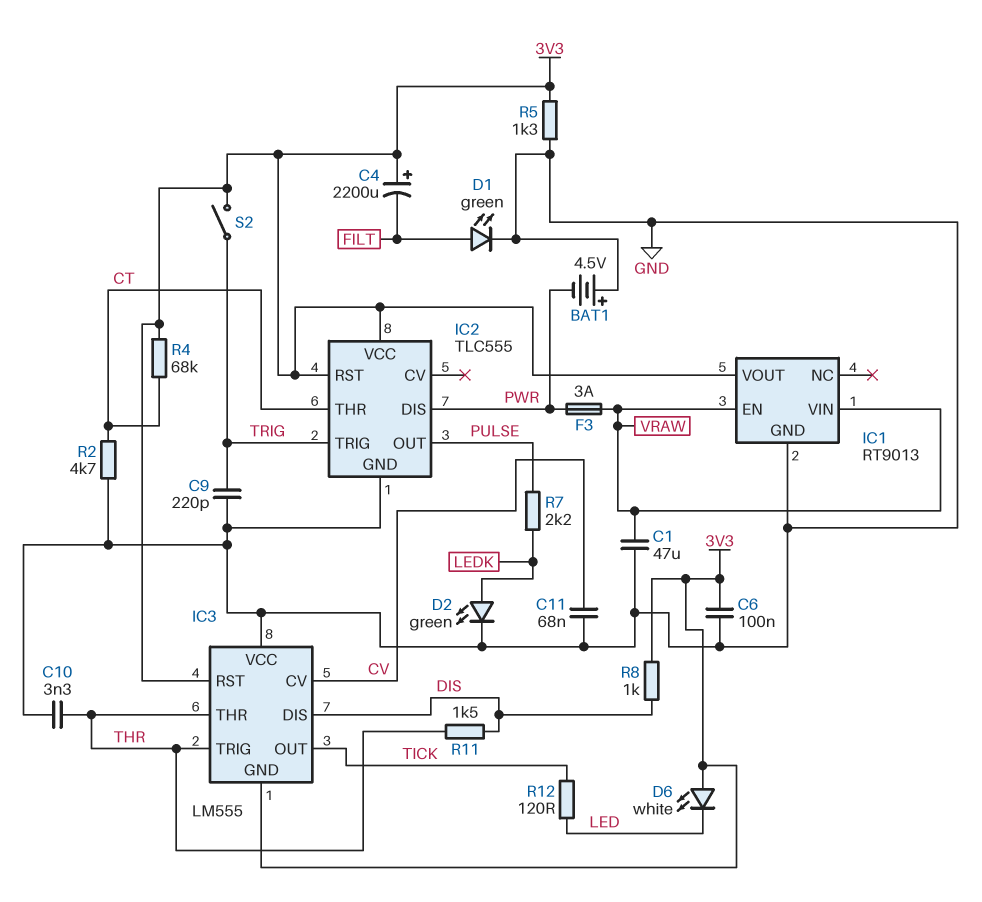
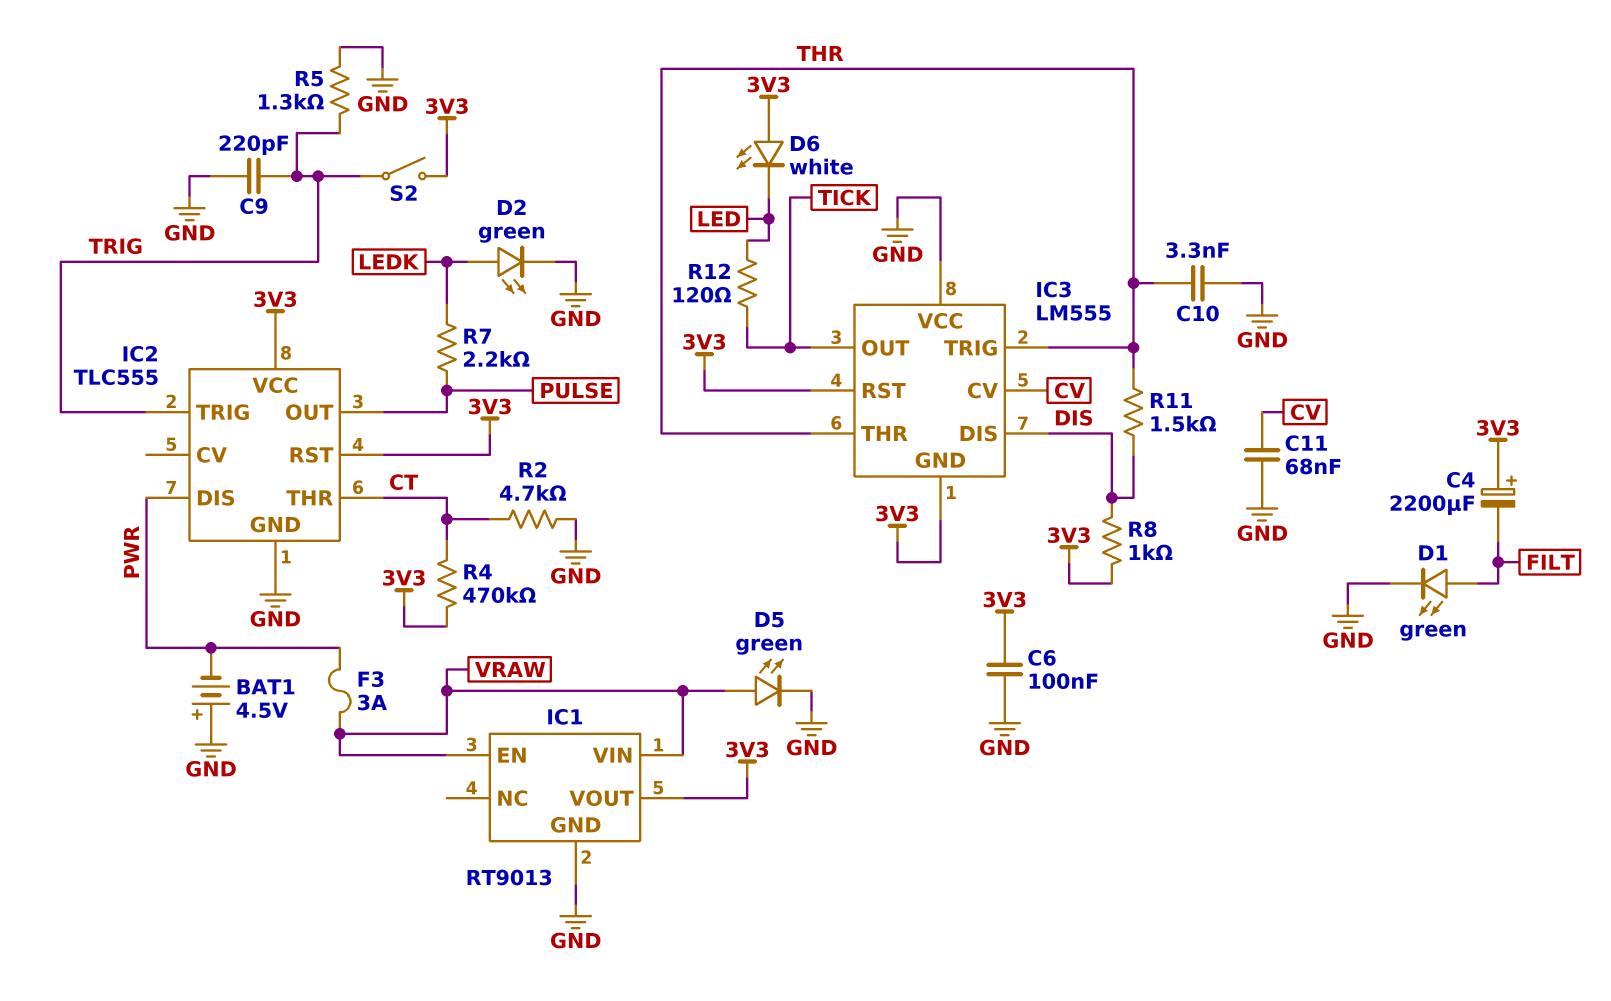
C1: 47uF (GND, VRAW) -> none
D5: none -> LED green (A VRAW, K GND)
R4: 68k (3V3, CT) -> 470k (3V3, CT)
R5: 1.3k (3V3, GND) -> 1.3k (GND, TRIG)

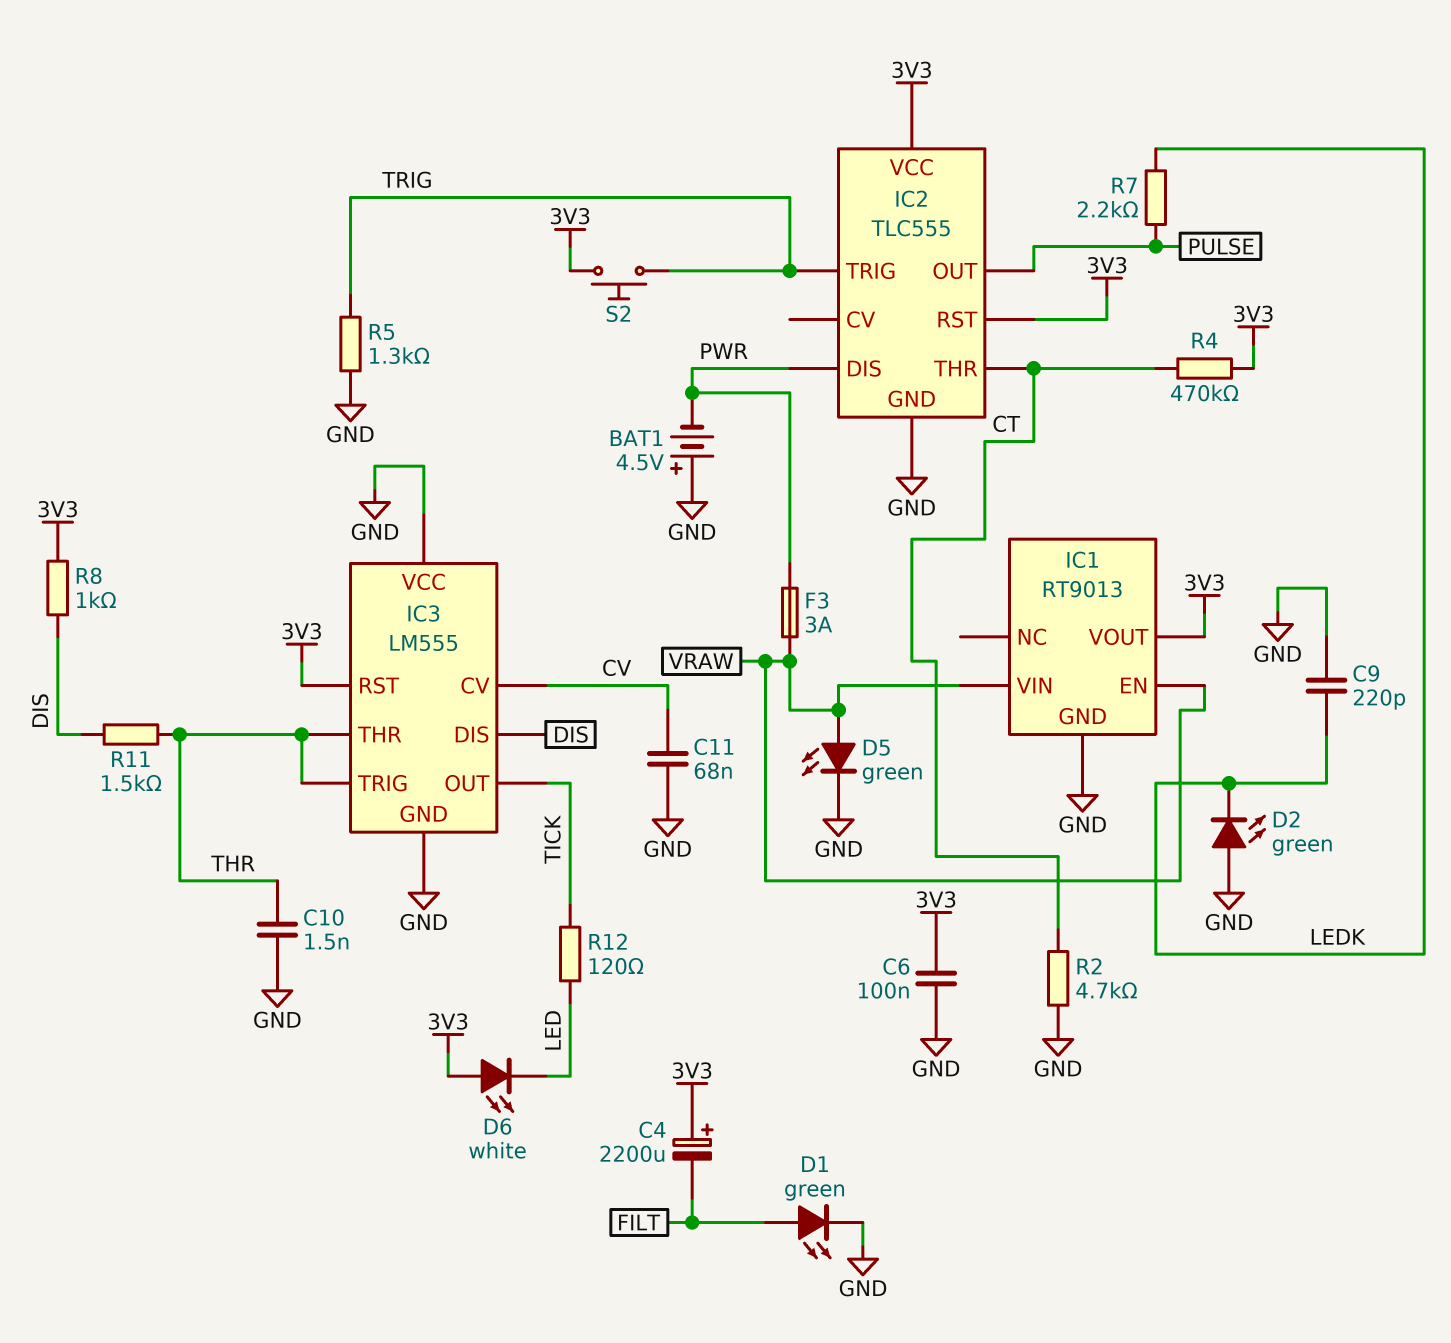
C9: 220pF (GND, TRIG) -> 220pF (GND, LEDK)
C10: 3.3nF (GND, THR) -> 1.5nF (GND, THR)
D2: LED green (A LEDK, K GND) -> LED green (A GND, K LEDK)
IC3 pin GND: 3V3 -> GND
S2: switch (3V3, TRIG) -> button (3V3, TRIG)

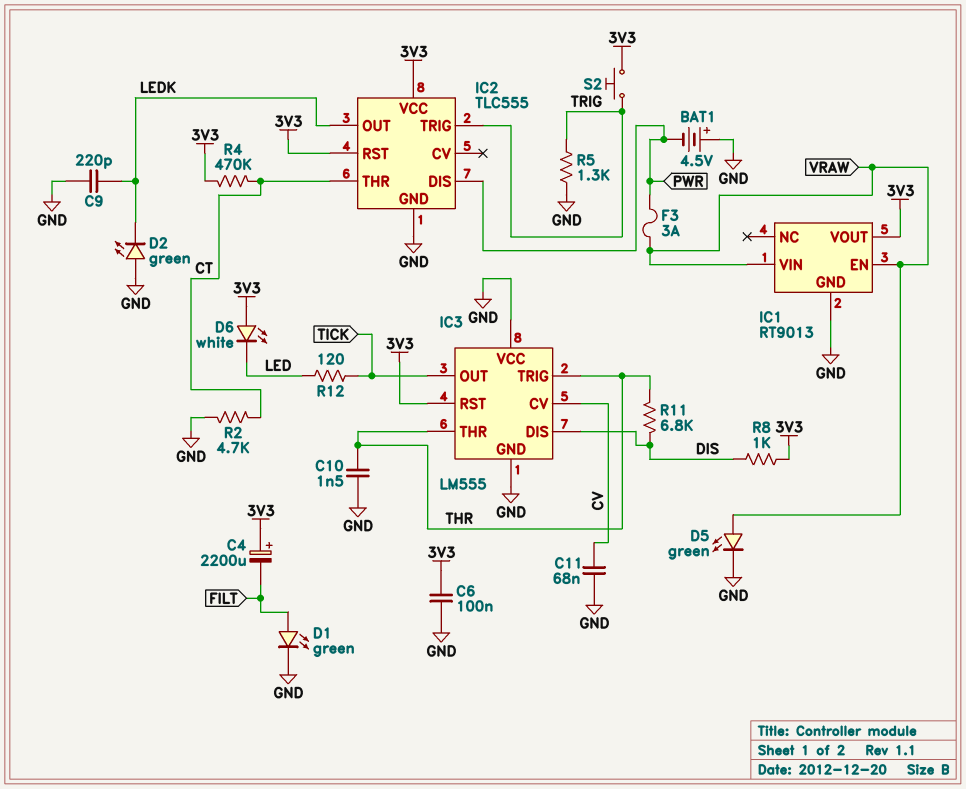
IC2 pin OUT: PULSE -> LEDK
R7: 2.2k (LEDK, PULSE) -> none
R11: 1.5k (DIS, THR) -> 6.8k (DIS, THR)

